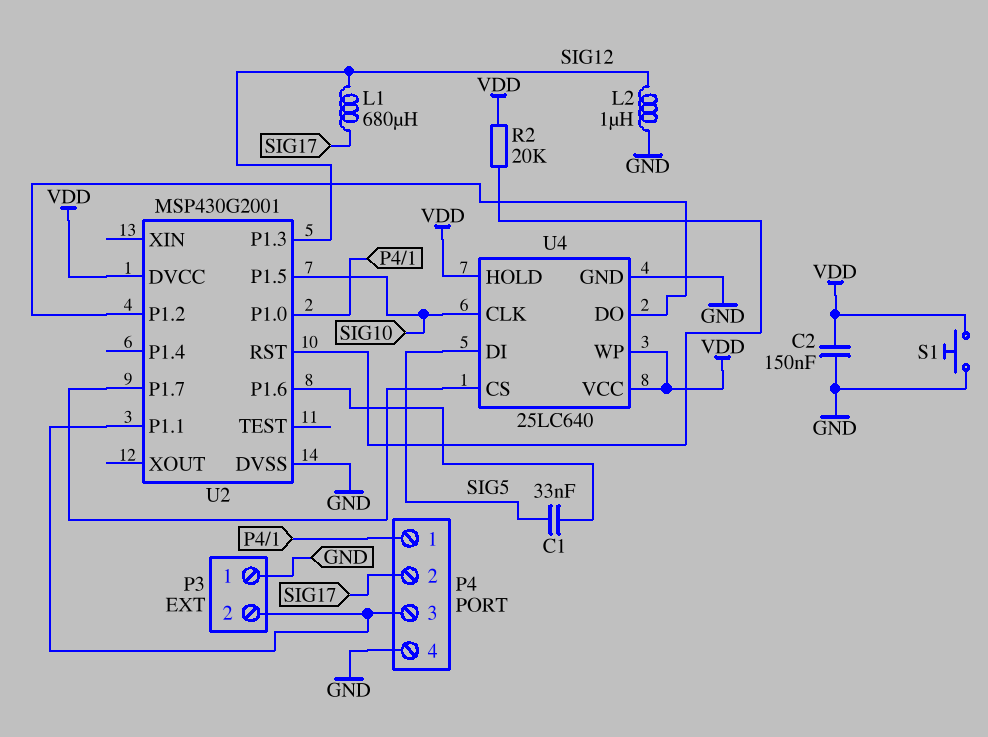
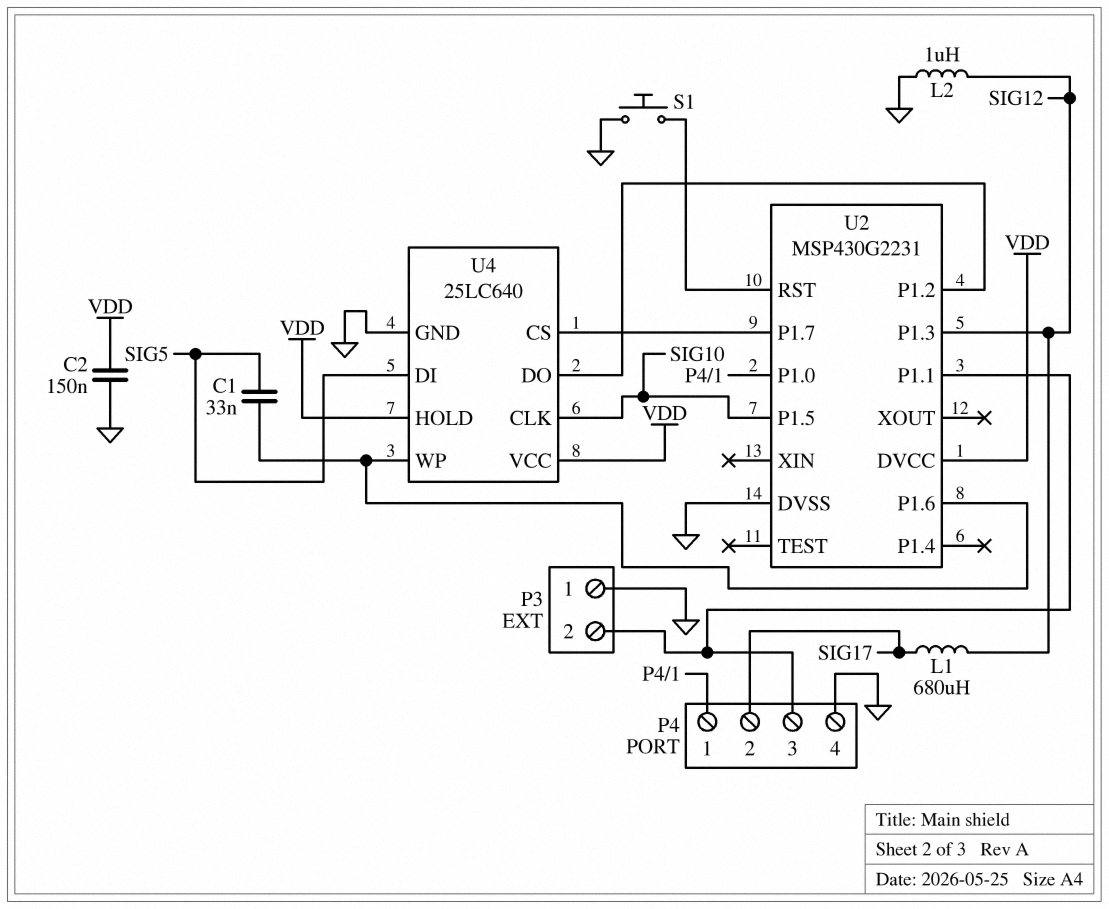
R2: 20k (U2/RST, VDD) -> none
S1: button (GND, VDD) -> button (GND, U2/RST)
U2: MSP430G2001 -> MSP430G2231
U4 pin WP: VDD -> U2/P1.6

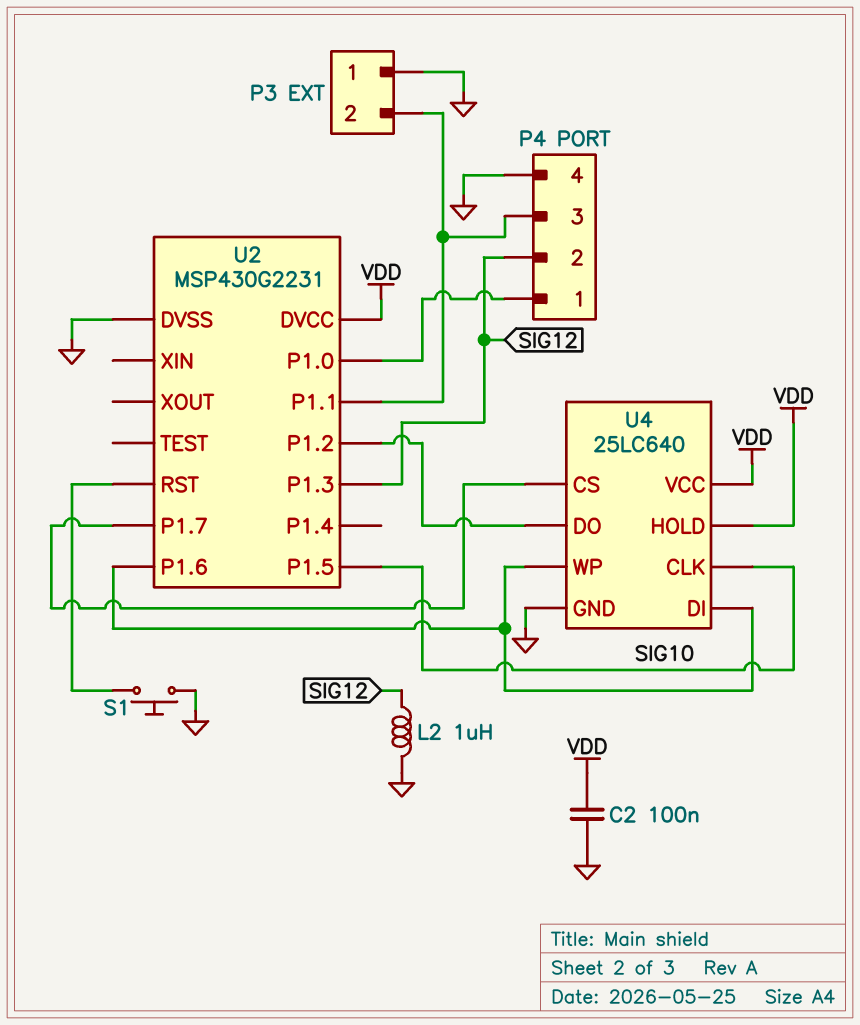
C1: 33nF (SIG5, U2/P1.6) -> none
C2: 150nF (GND, VDD) -> 100nF (GND, VDD)
L1: 680uH (SIG12, SIG17) -> none
P4 pin 2: SIG17 -> SIG12
U4 pin DI: SIG5 -> U2/P1.6

